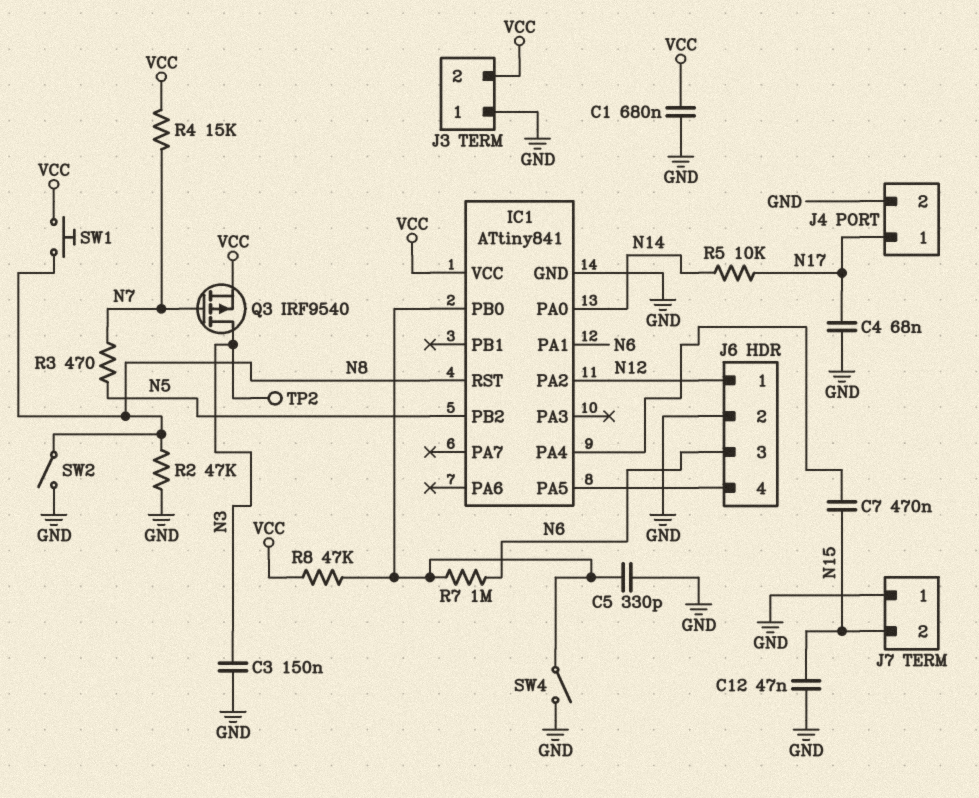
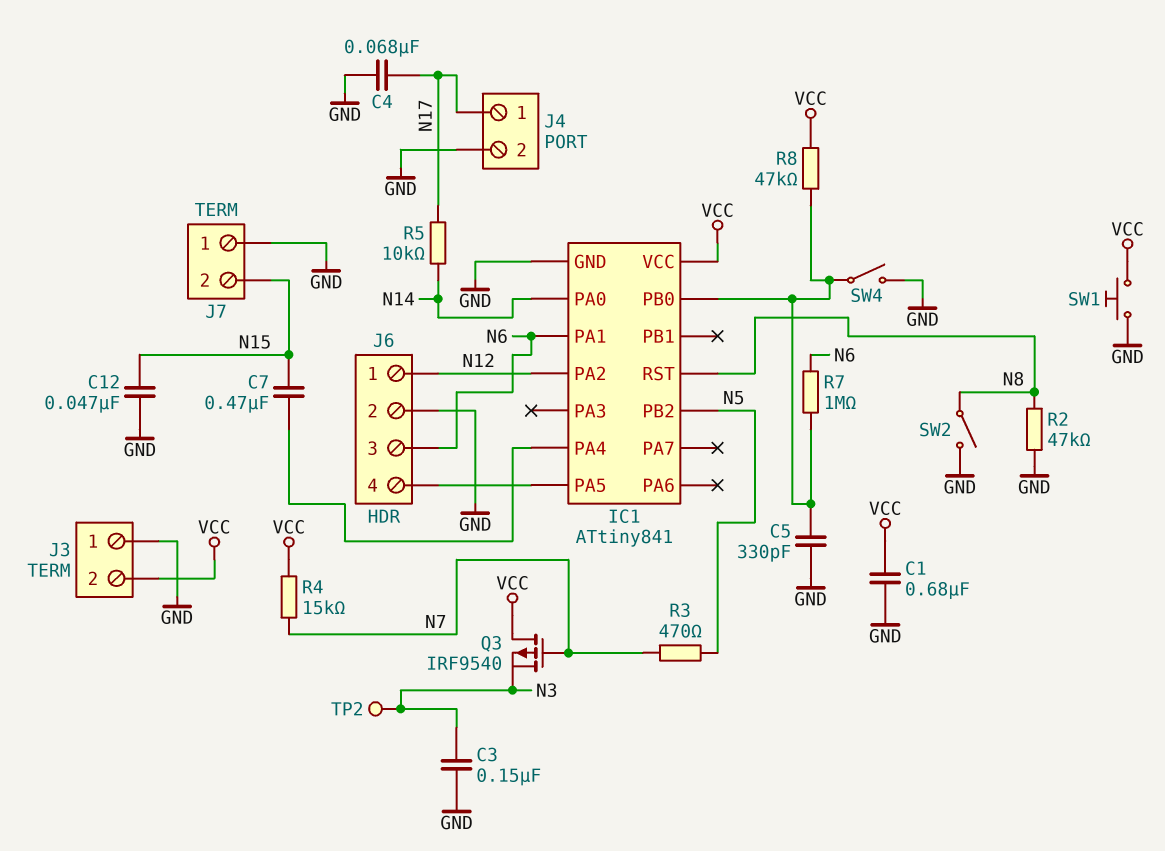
Q3: PMOS IRF9540 (G N7, D N3, S VCC) -> PMOS IRF9540 (G N7, D VCC, S N3)
SW1: button (N8, VCC) -> button (GND, VCC)

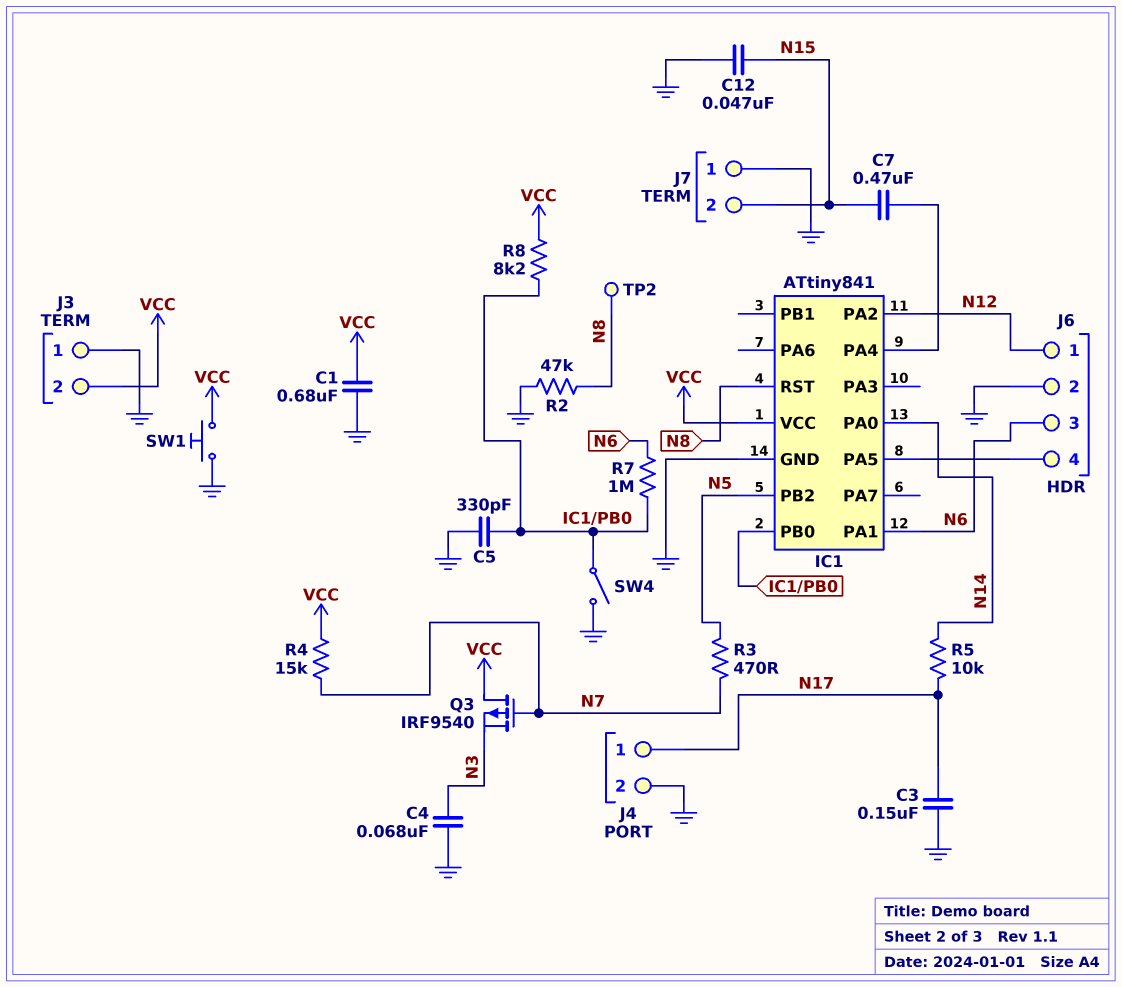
C3: 150nF (GND, N3) -> 150nF (GND, N17)
C4: 68nF (GND, N17) -> 68nF (GND, N3)
R8: 47k (IC1/PB0, VCC) -> 8.2k (IC1/PB0, VCC)
SW2: switch (GND, N8) -> none
TP2: test point (N3) -> test point (N8)

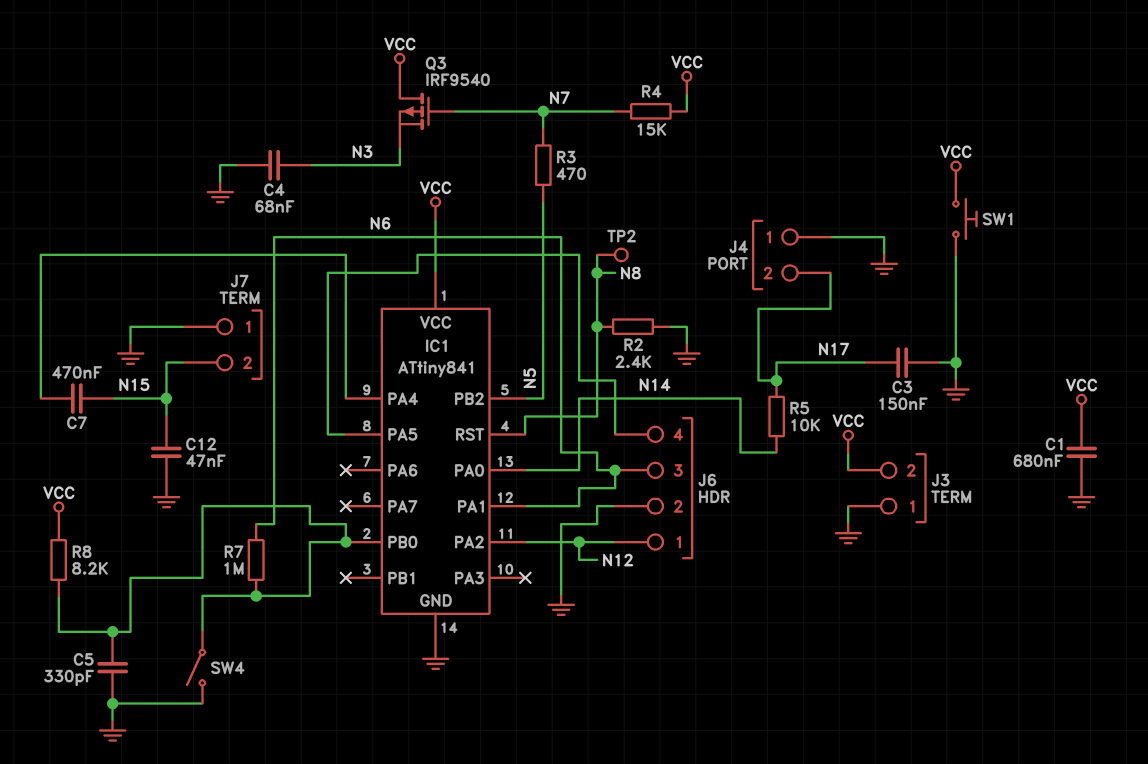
J4 pin 1: N17 -> GND
J4 pin 2: GND -> N17
R2: 47k (GND, N8) -> 2.4k (GND, N8)

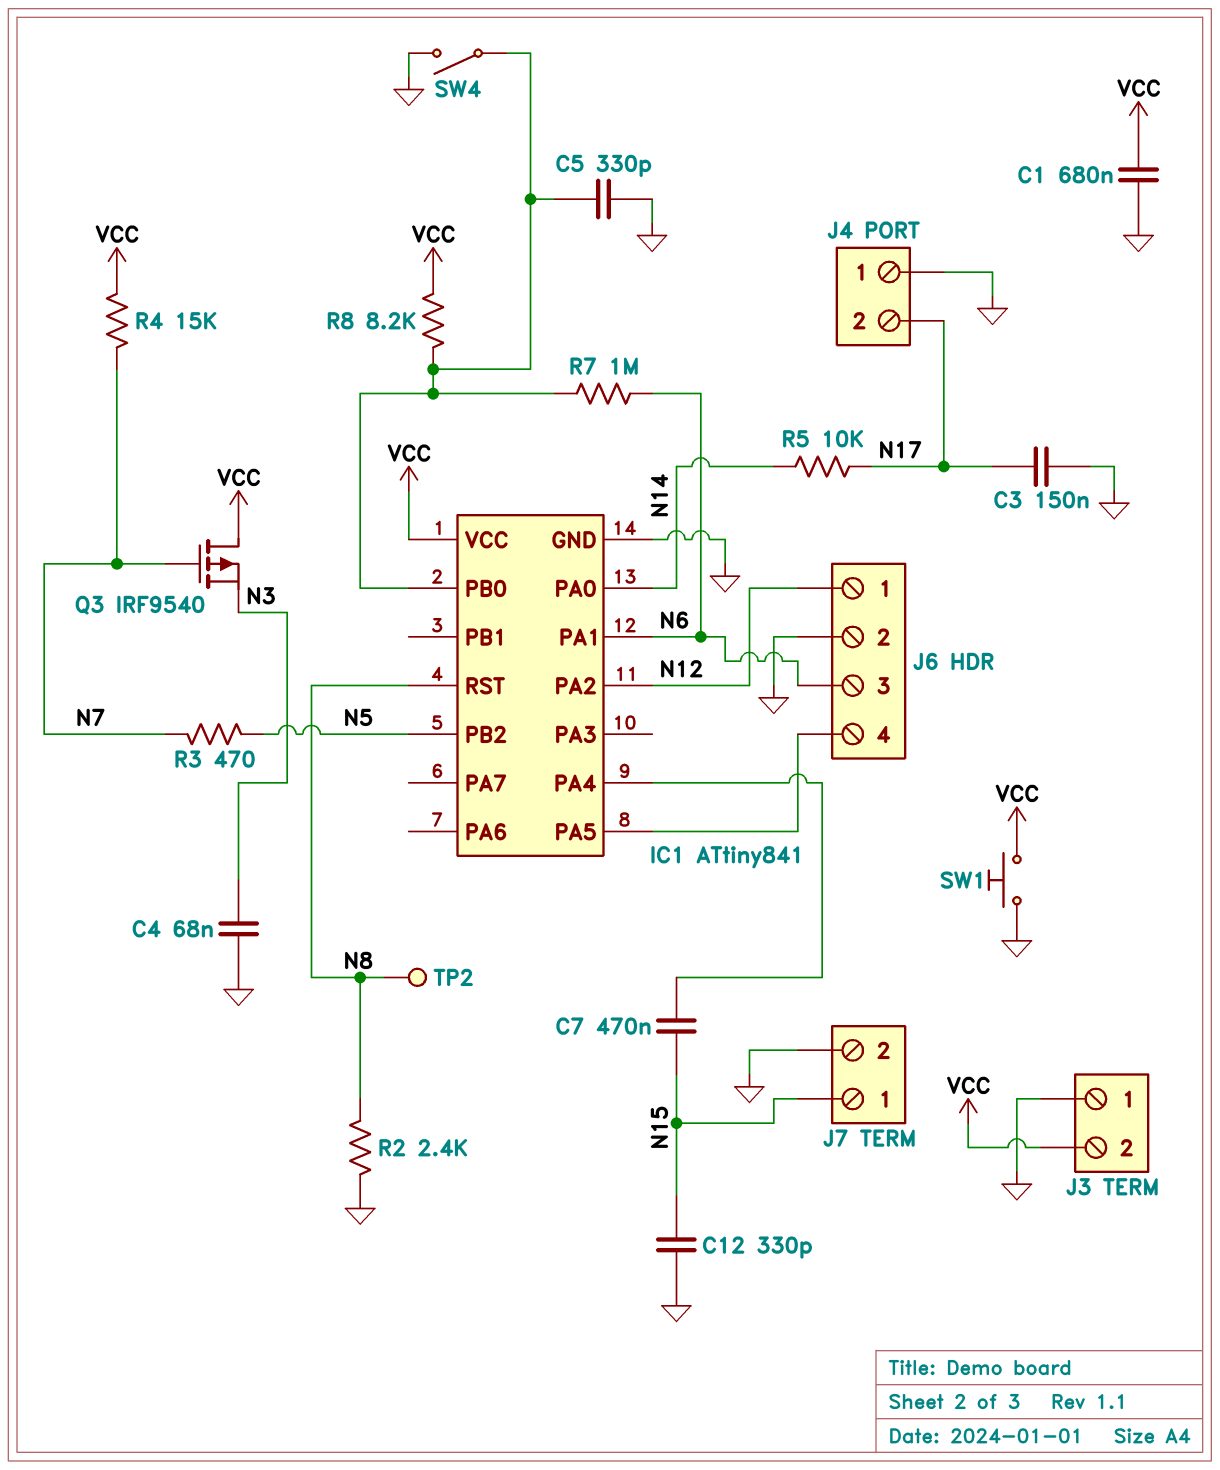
C12: 47nF (GND, N15) -> 330pF (GND, N15)
J7 pin 1: GND -> N15
J7 pin 2: N15 -> GND

